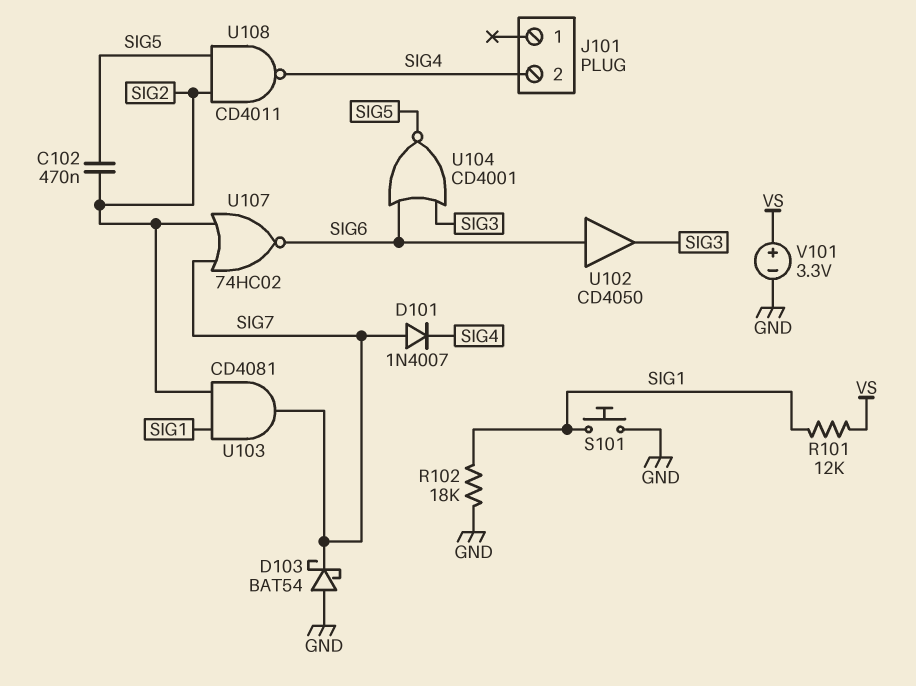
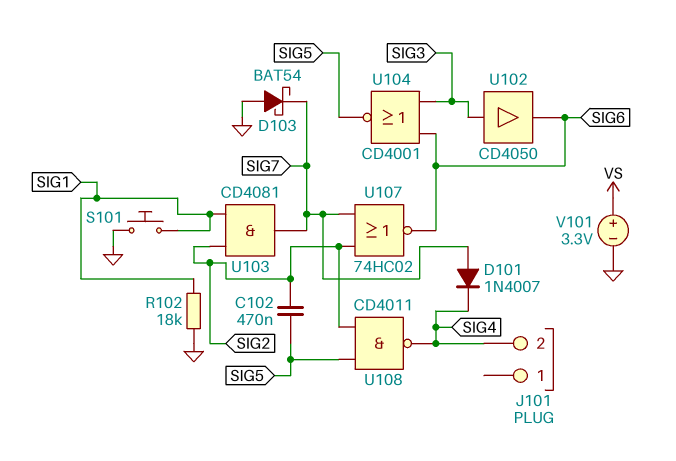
R101: 12k (SIG1, VS) -> none
U102: buffer CD4050 (in SIG6, out SIG3) -> buffer CD4050 (in SIG3, out SIG6)

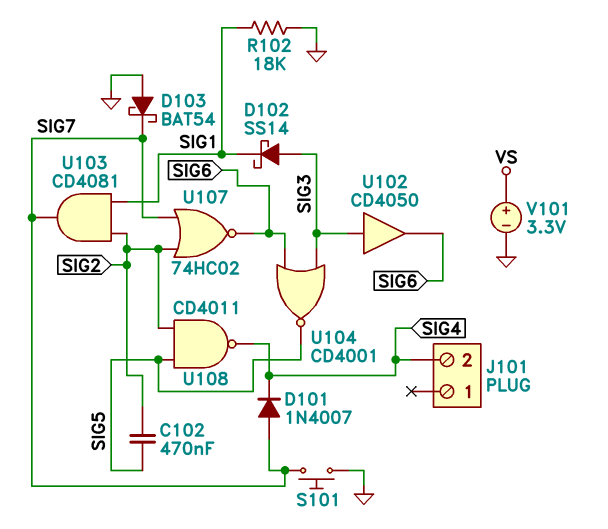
D102: none -> schottky SS14 (A SIG3, K SIG1)
S101: button (GND, SIG1) -> button (GND, SIG7)

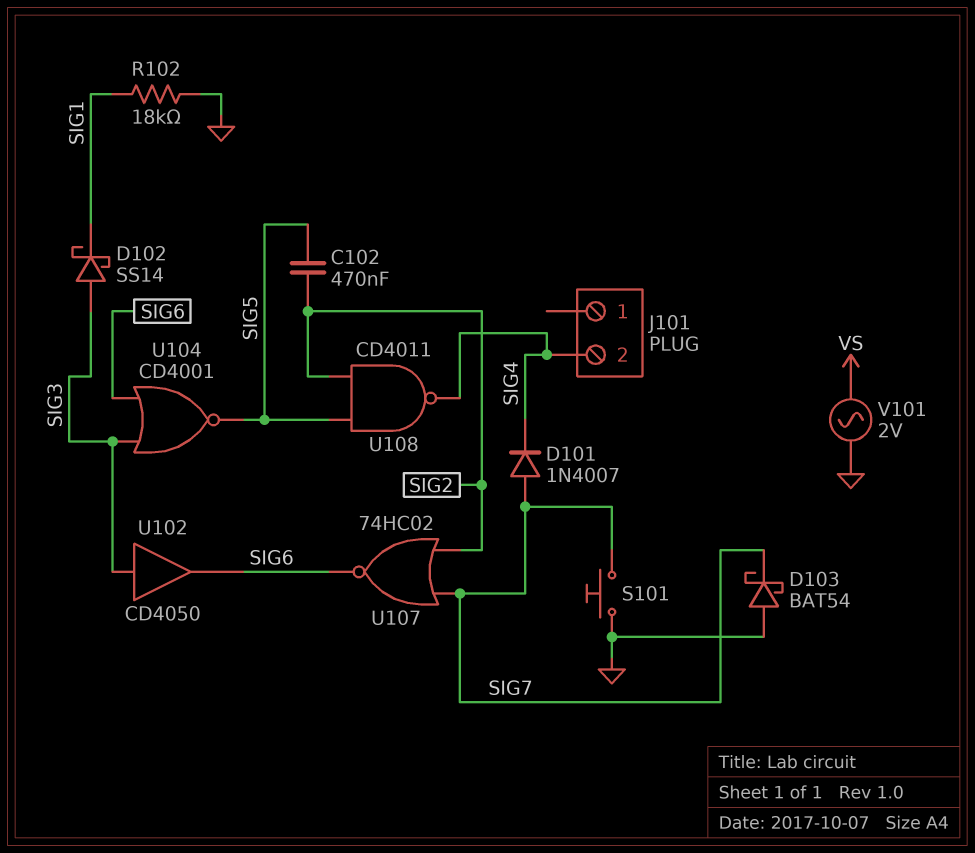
U103: AND CD4081 (in SIG1, in SIG2, out SIG7) -> none
V101: 3.3V (plus VS, minus GND) -> AC 2V (GND, VS)

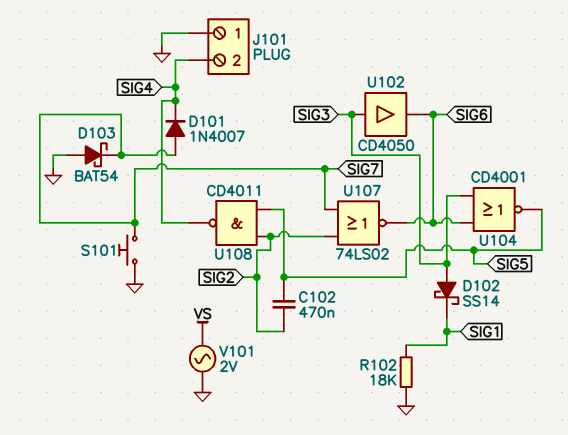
J101 pin 1: none -> GND
U107: NOR 74HC02 (in SIG2, in SIG7, out SIG6) -> NOR 74LS02 (in SIG2, in SIG7, out SIG6)

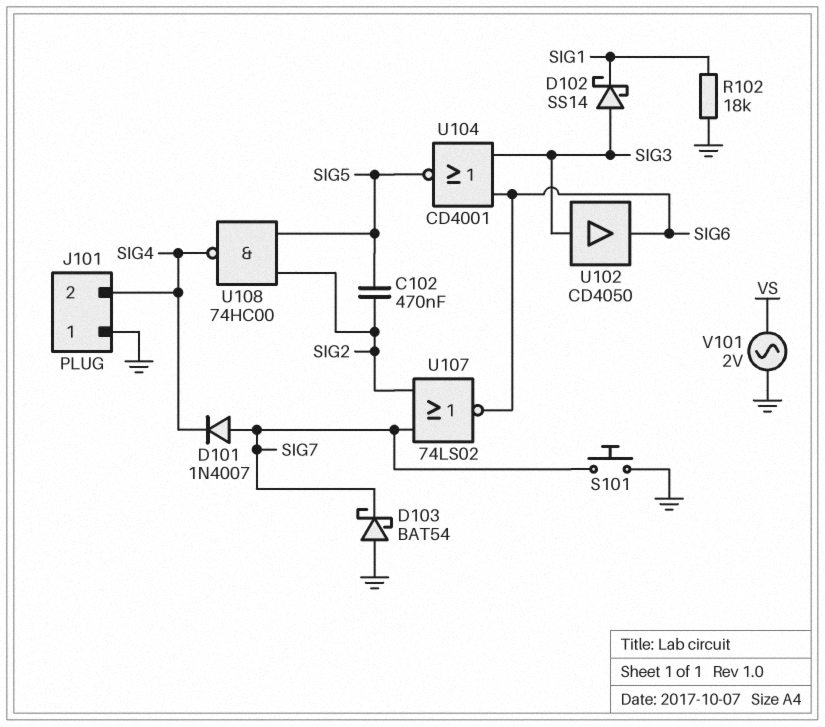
U108: NAND CD4011 (in SIG2, in SIG5, out SIG4) -> NAND 74HC00 (in SIG2, in SIG5, out SIG4)

